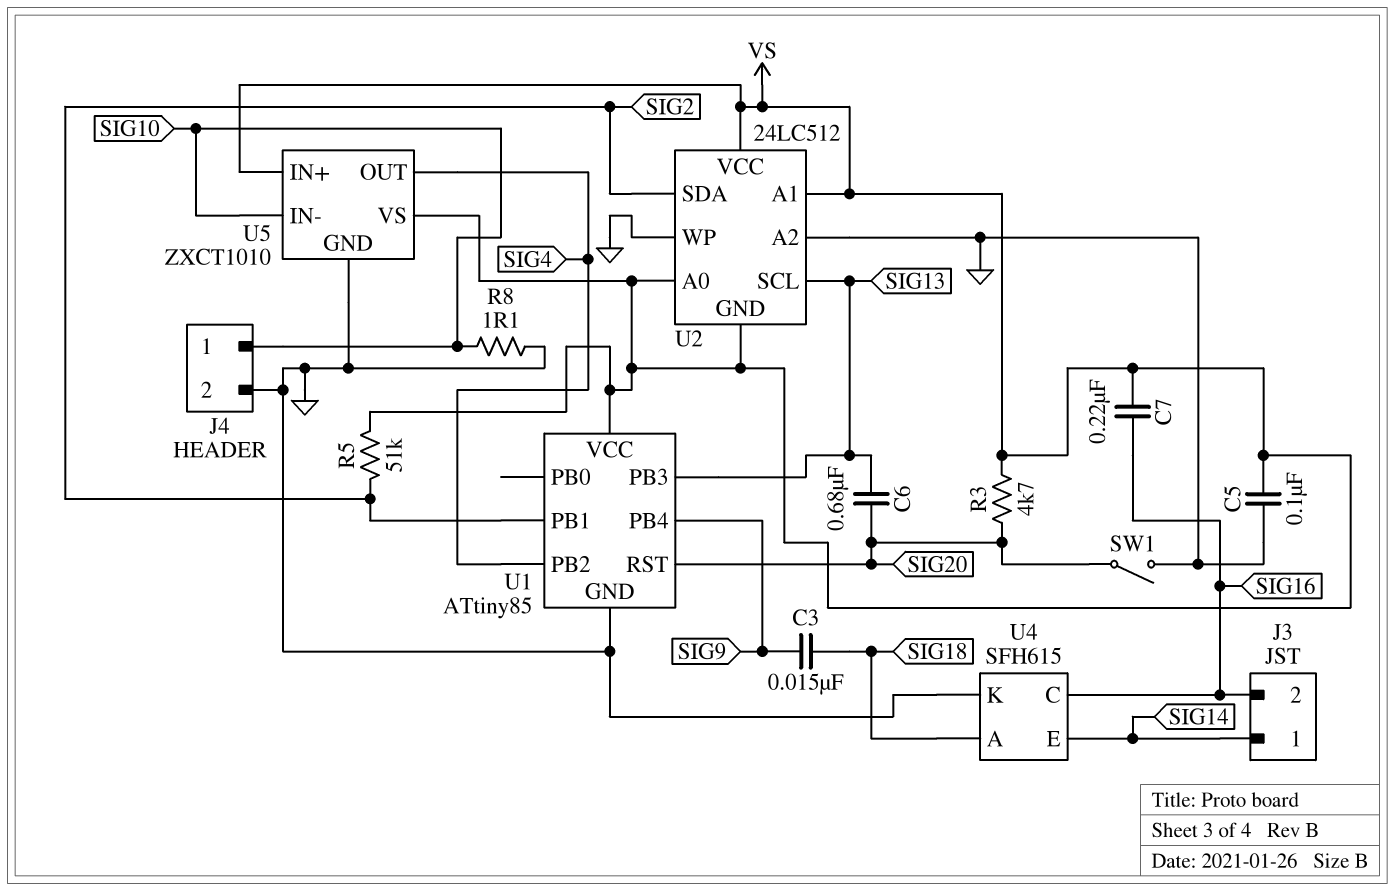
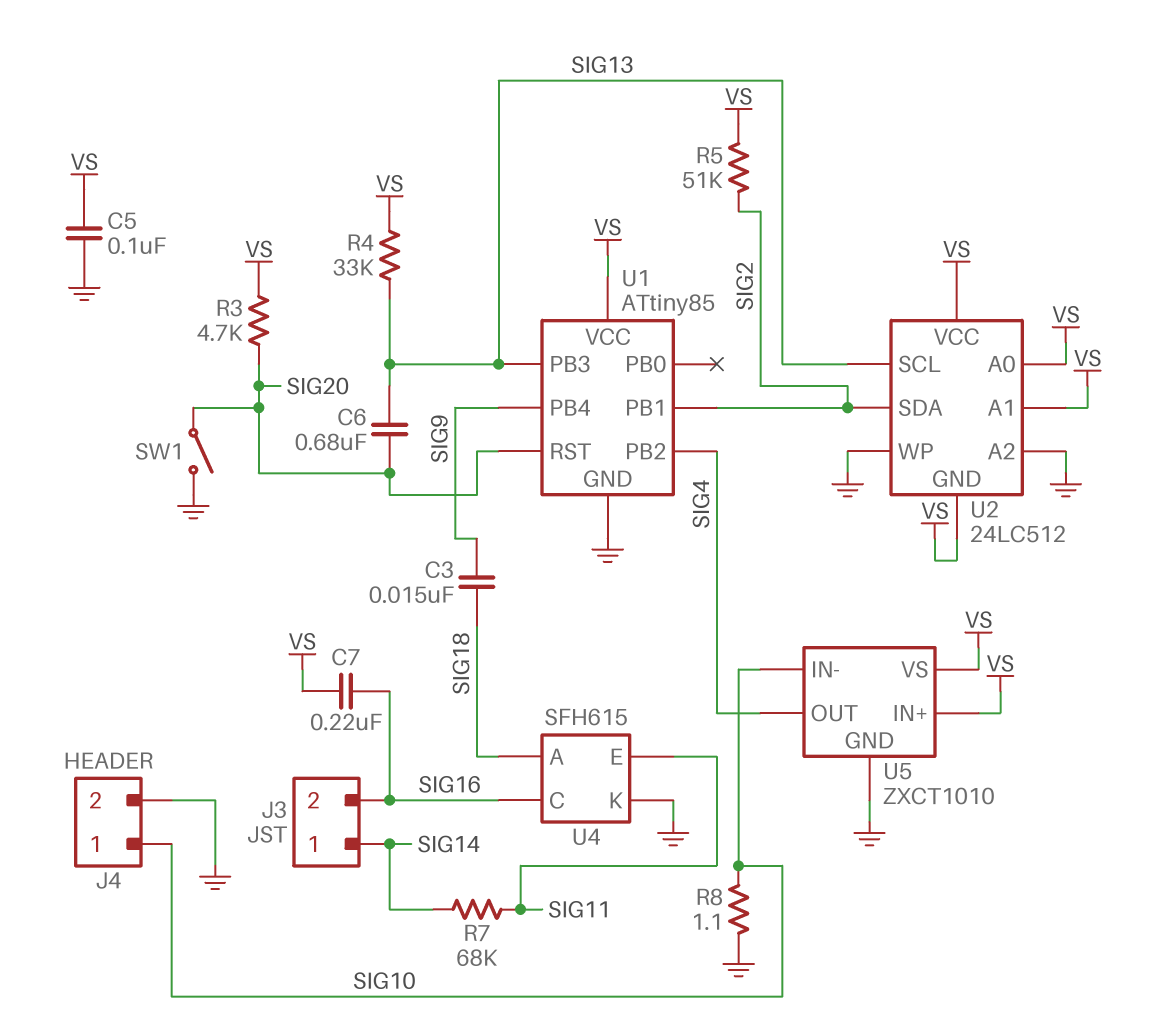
R4: none -> 33k (SIG13, VS)
R7: none -> 68k (SIG11, SIG14)
U4 pin E: SIG14 -> SIG11

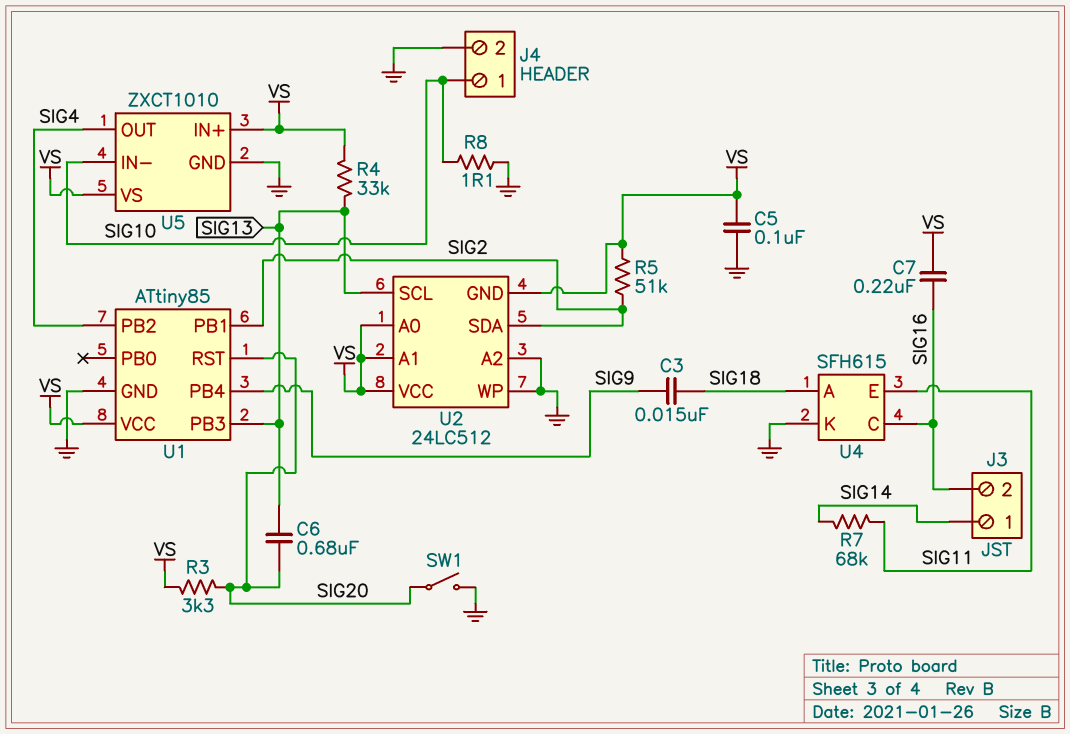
R3: 4.7k (SIG20, VS) -> 3.3k (SIG20, VS)

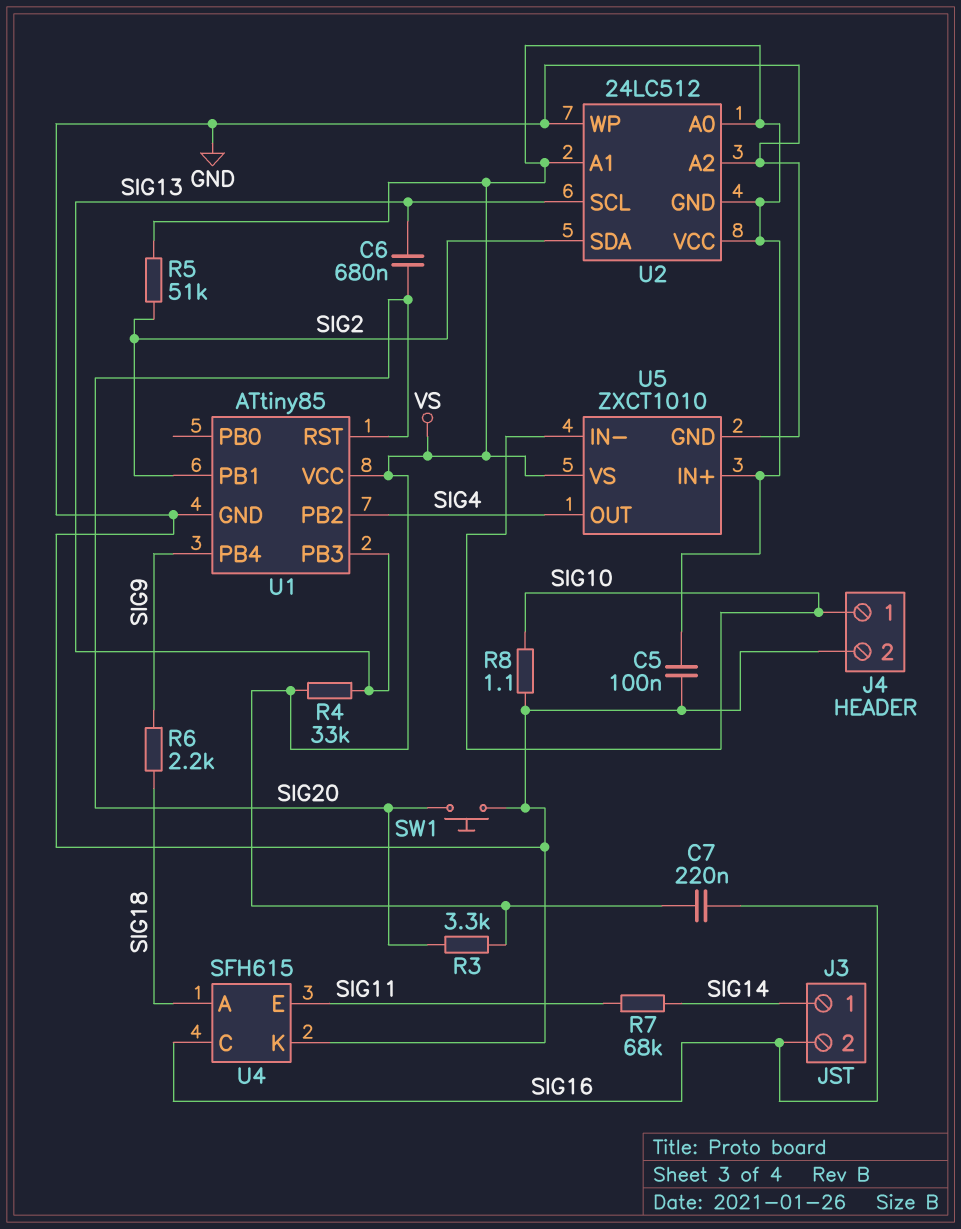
C3: 15nF (SIG9, SIG18) -> none
R6: none -> 2.2k (SIG9, SIG18)
SW1: switch (GND, SIG20) -> button (GND, SIG20)

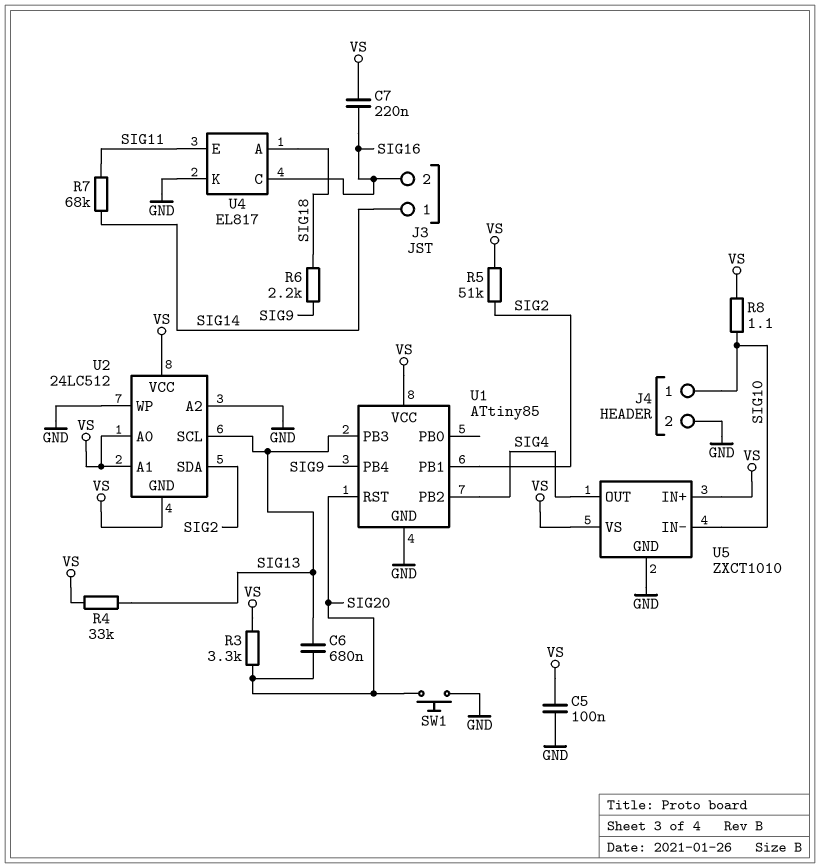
R8: 1.1 (GND, SIG10) -> 1.1 (SIG10, VS)
U4: SFH615 -> EL817

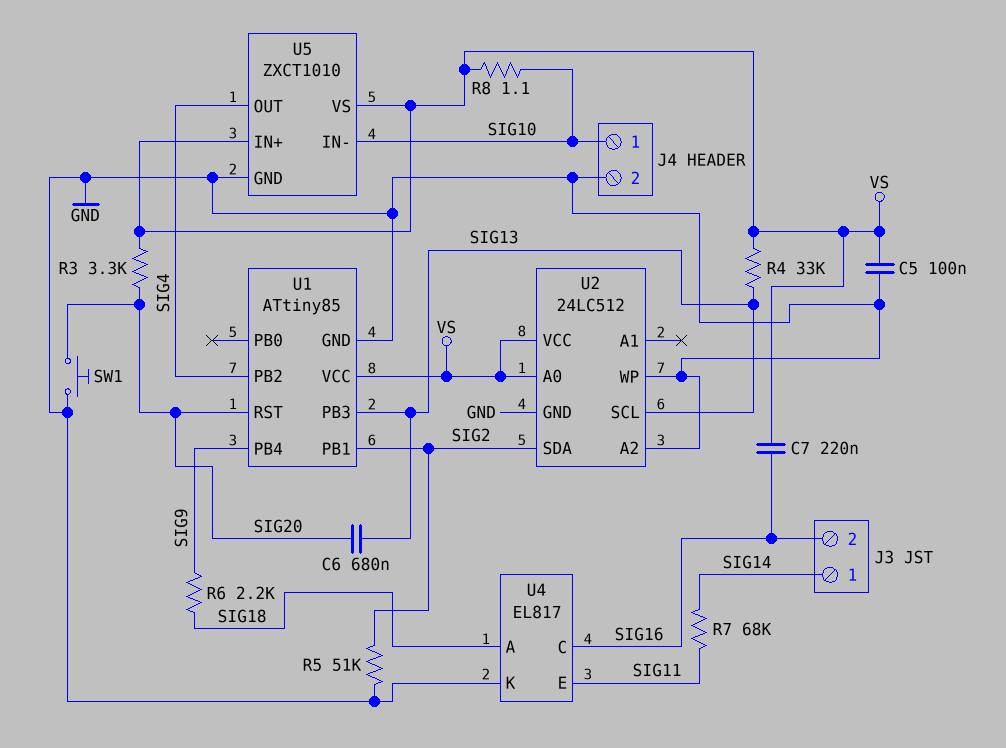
R5: 51k (SIG2, VS) -> 51k (GND, SIG2)
U2 pin A1: VS -> none
U2 pin GND: VS -> GND

